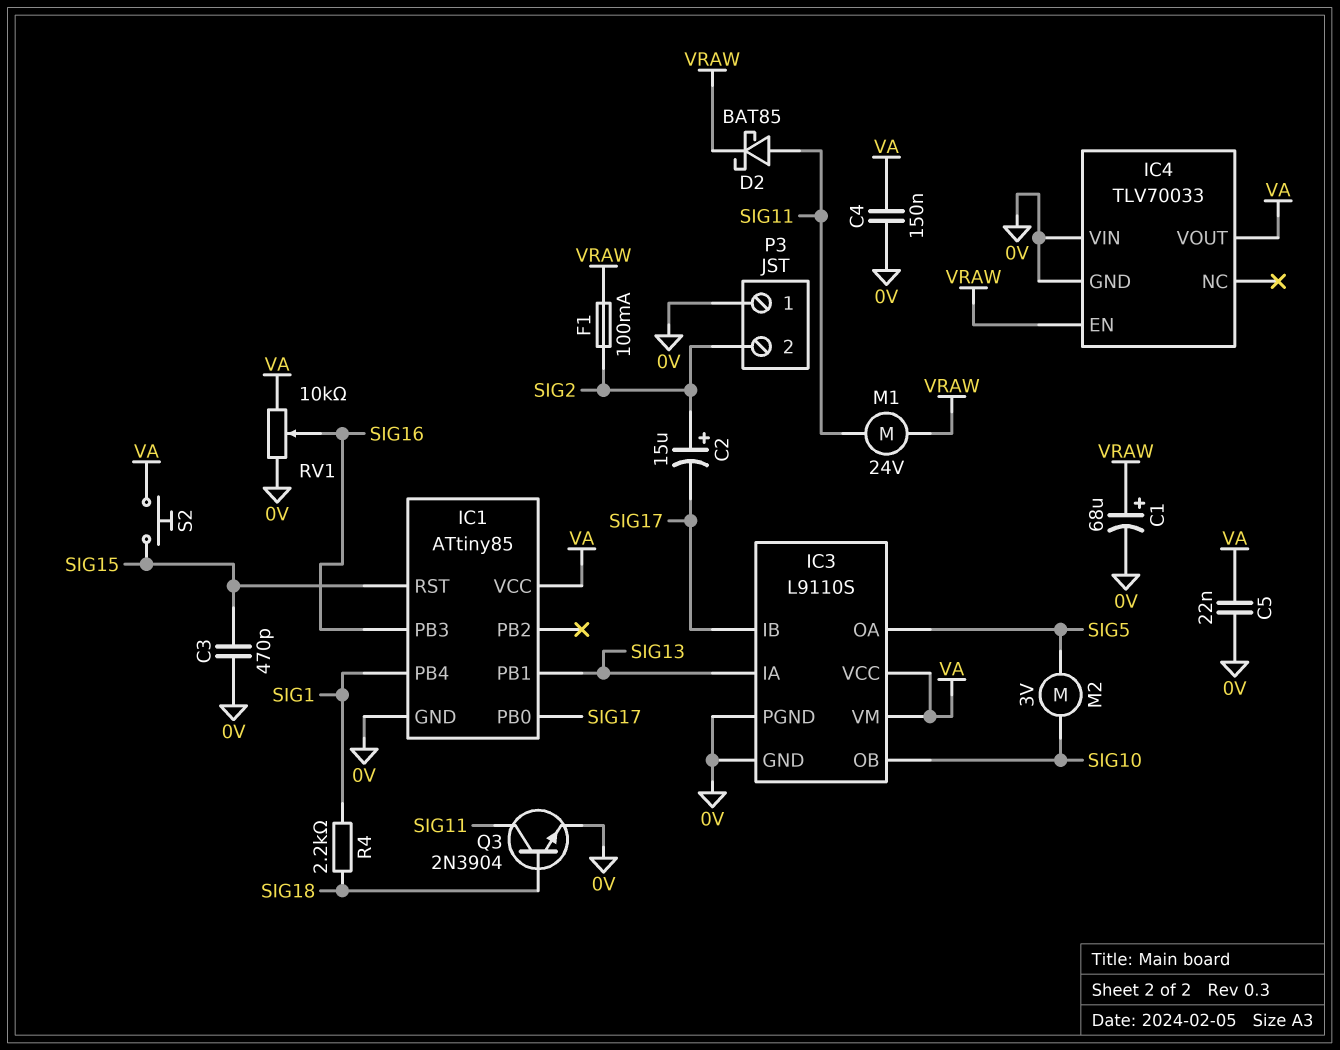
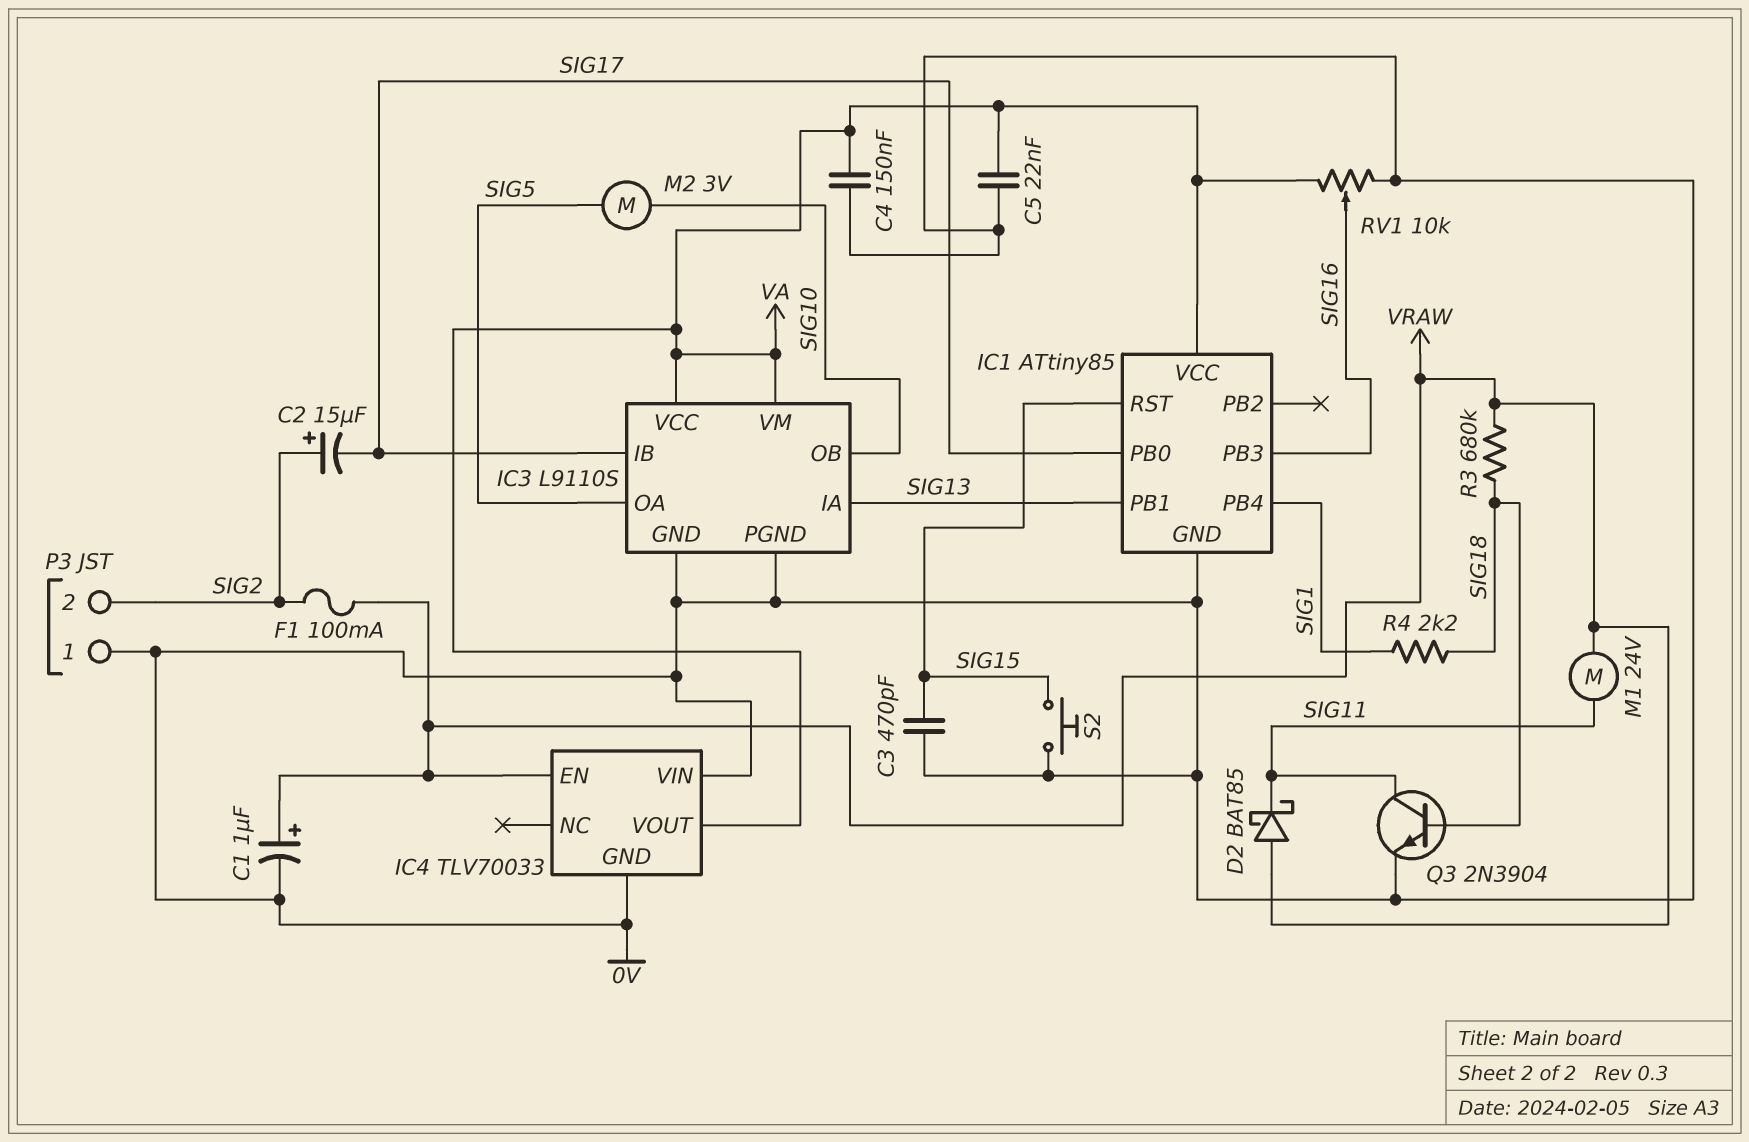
C1: 68uF (plus VRAW, minus 0V) -> 1uF (plus VRAW, minus 0V)
D2: schottky BAT85 (A SIG11, K VRAW) -> schottky BAT85 (A VRAW, K SIG11)
R3: none -> 680k (SIG18, VRAW)
S2: button (SIG15, VA) -> button (0V, SIG15)

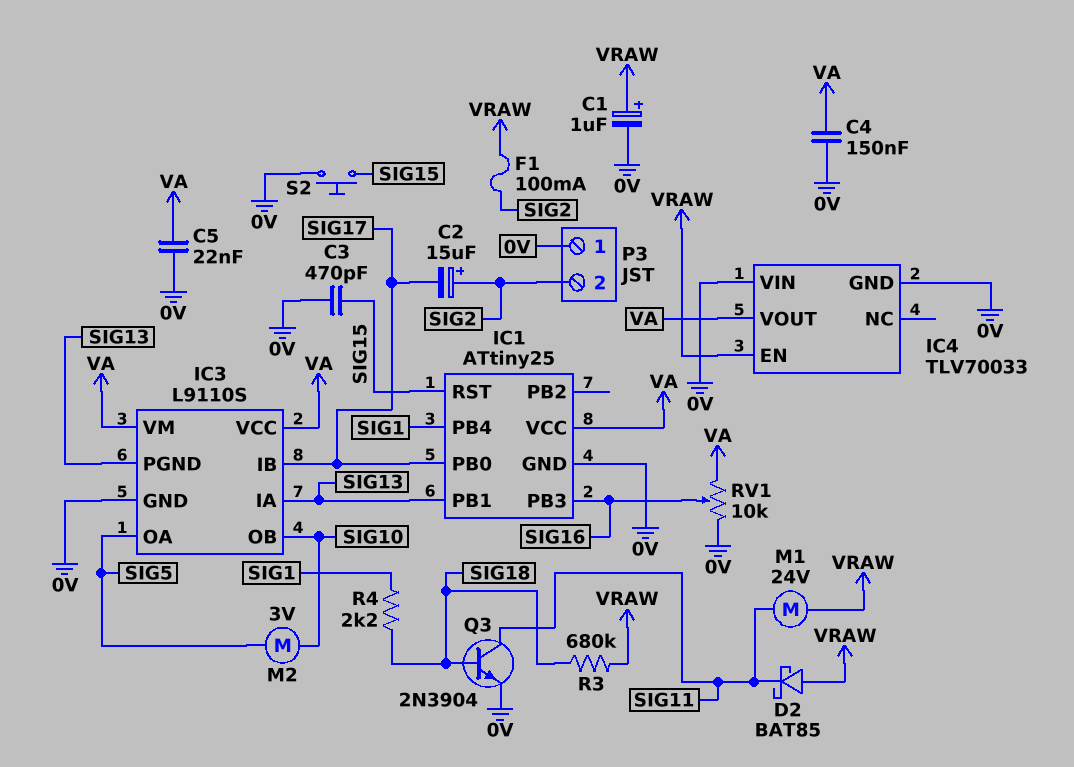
IC1: ATtiny85 -> ATtiny25
IC3 pin PGND: 0V -> SIG13

